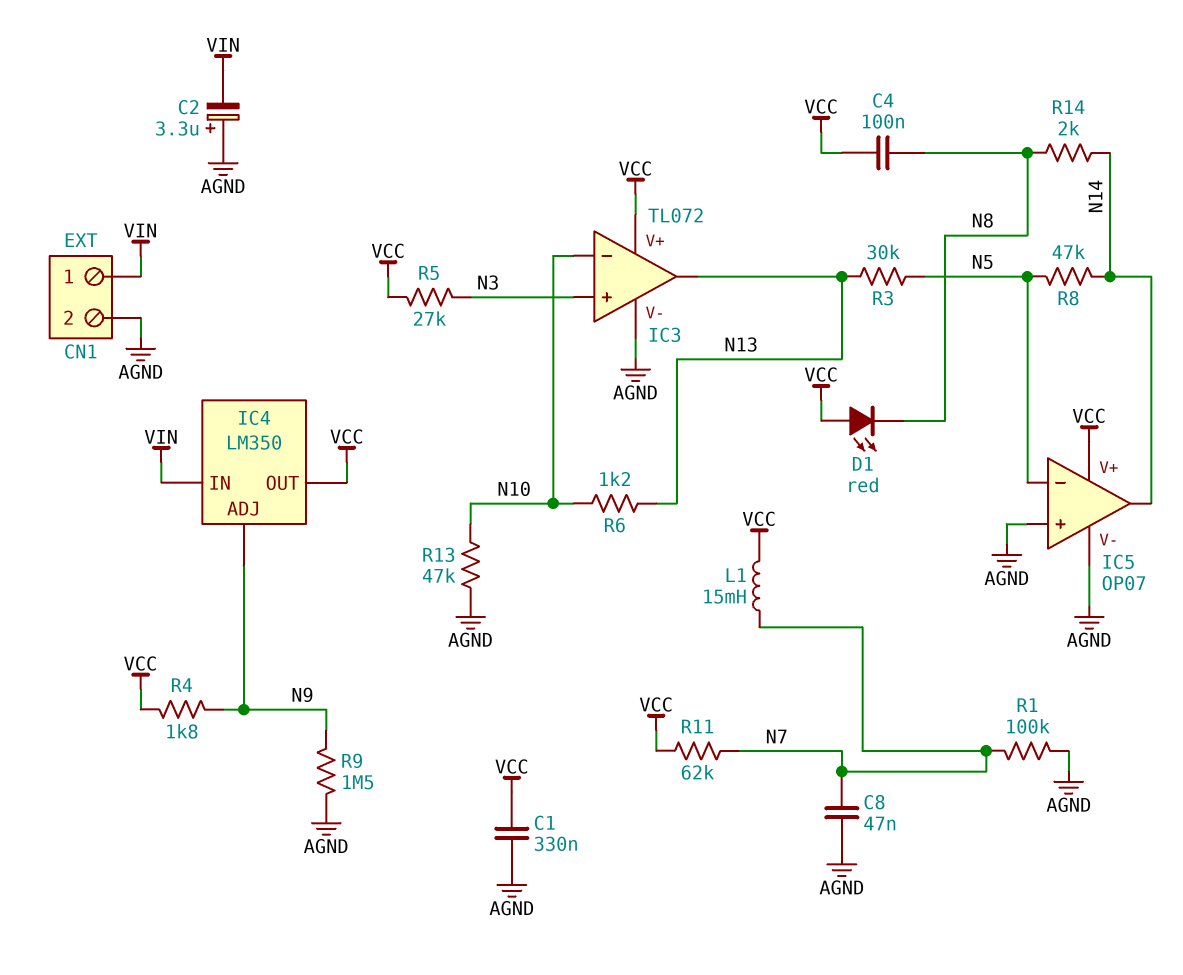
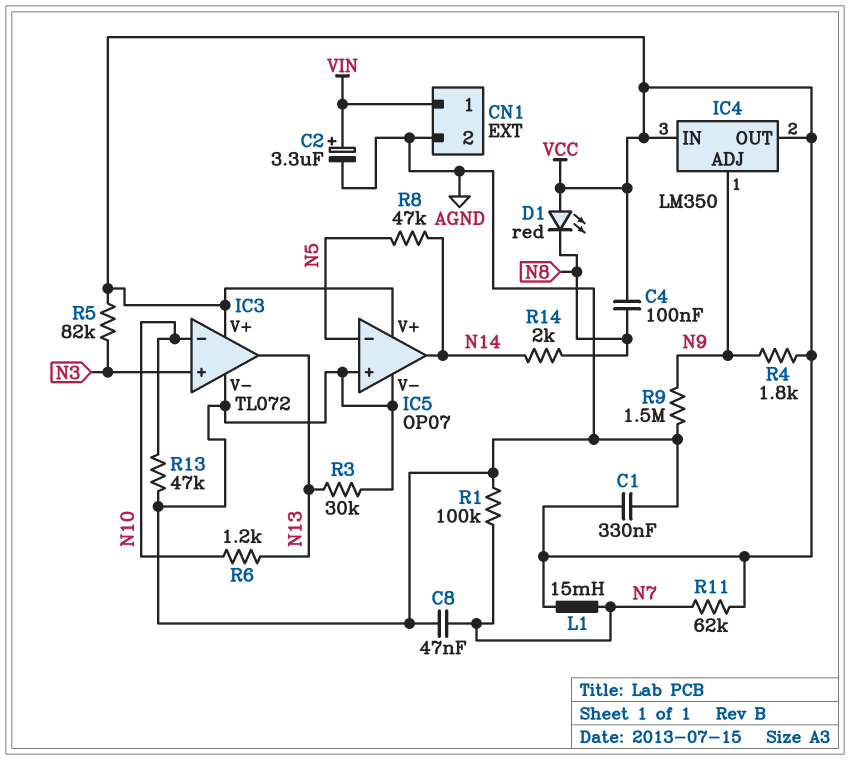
C2: 3.3uF (plus AGND, minus VIN) -> 3.3uF (plus VIN, minus AGND)
IC4 pin IN: VIN -> VCC
R3: 30k (N5, N13) -> 30k (AGND, N13)
R5: 27k (N3, VCC) -> 82k (N3, VCC)

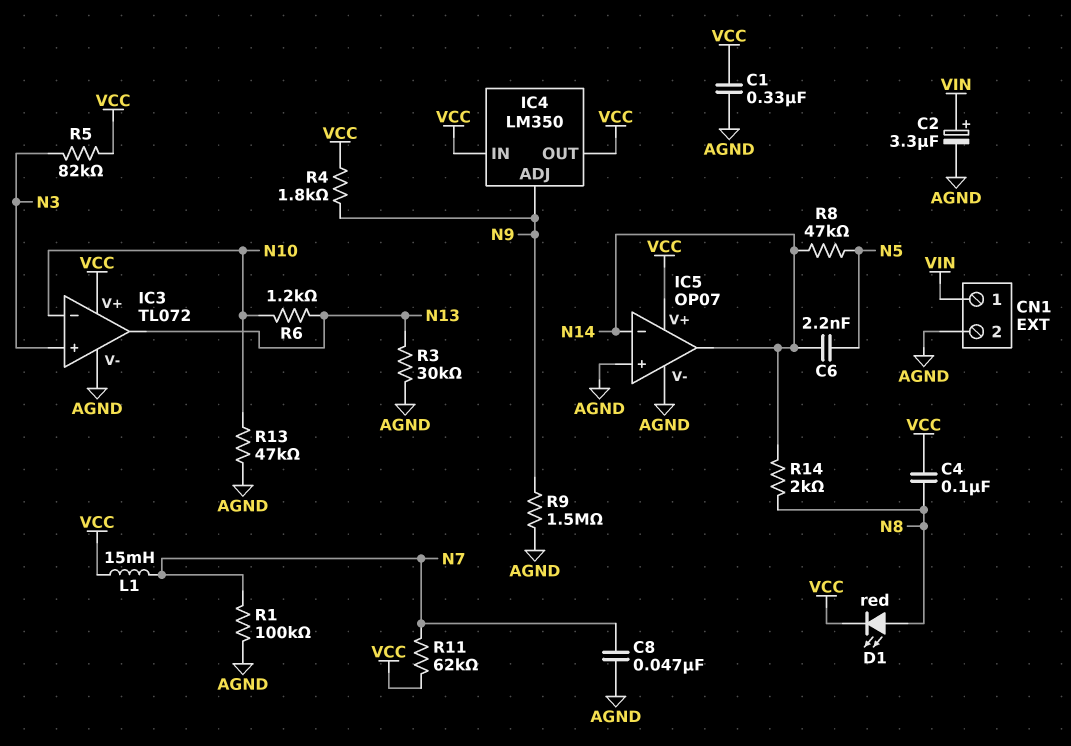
C6: none -> 2.2nF (N5, N14)
D1: LED red (A VCC, K N8) -> LED red (A N8, K VCC)
IC5 pin in-: N5 -> N14

